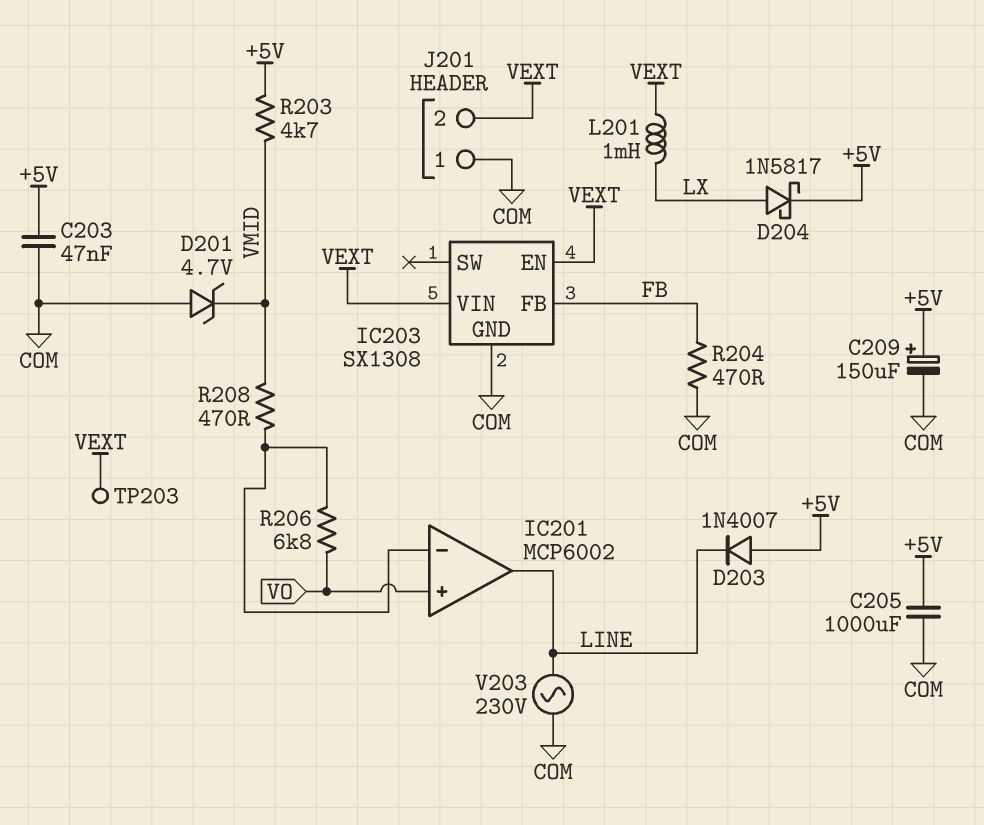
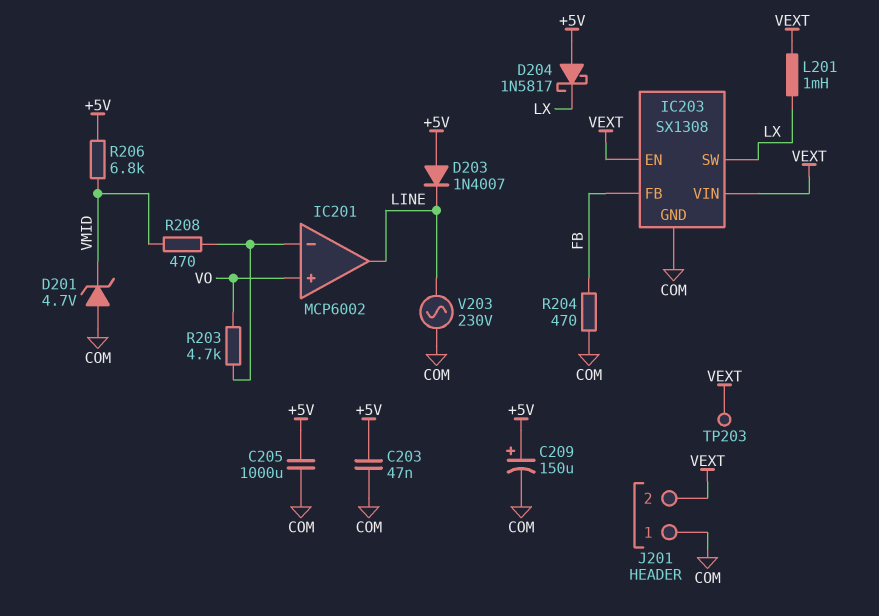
D204: schottky 1N5817 (A LX, K +5V) -> schottky 1N5817 (A +5V, K LX)
IC203 pin SW: none -> LX
R203: 4.7k (+5V, VMID) -> 4.7k (IC201/in-, VO)
R206: 6.8k (IC201/in-, VO) -> 6.8k (+5V, VMID)

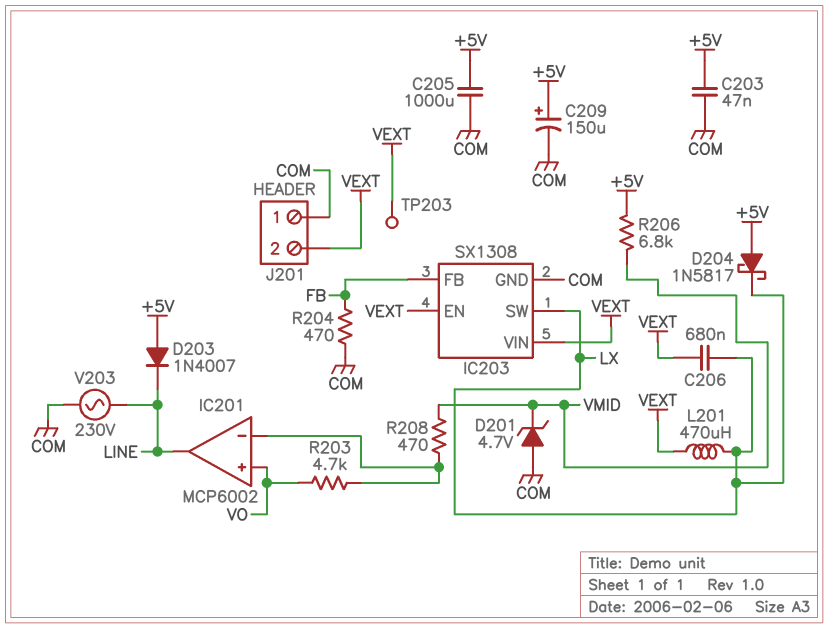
C206: none -> 680nF (LX, VEXT)
L201: 1mH (LX, VEXT) -> 470uH (LX, VEXT)

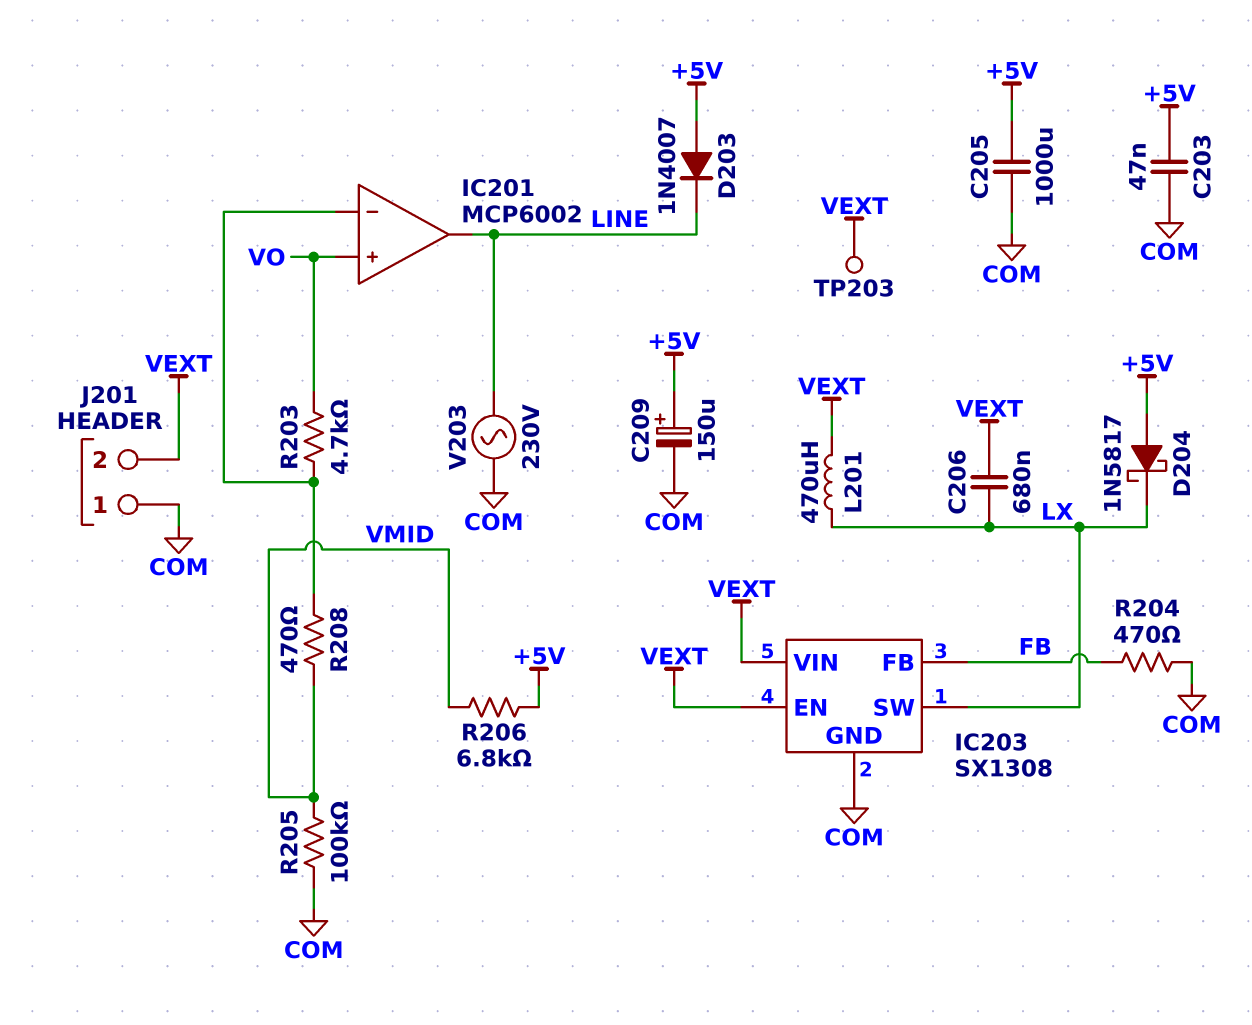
D201: zener 4.7V (A COM, K VMID) -> none
R205: none -> 100k (COM, VMID)

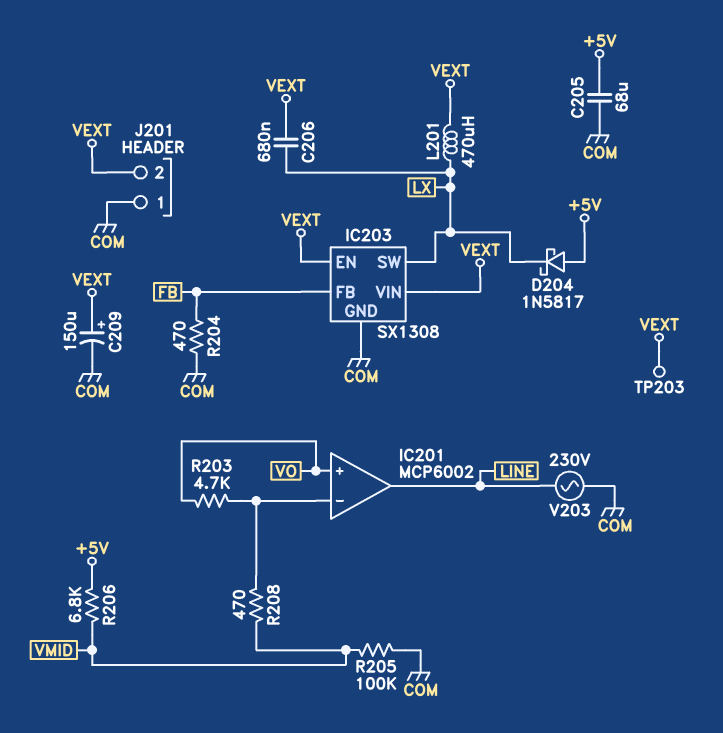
C203: 47nF (+5V, COM) -> none
C205: 1000uF (+5V, COM) -> 68uF (+5V, COM)
C209: 150uF (plus +5V, minus COM) -> 150uF (plus VEXT, minus COM)
D203: diode 1N4007 (A +5V, K LINE) -> none

